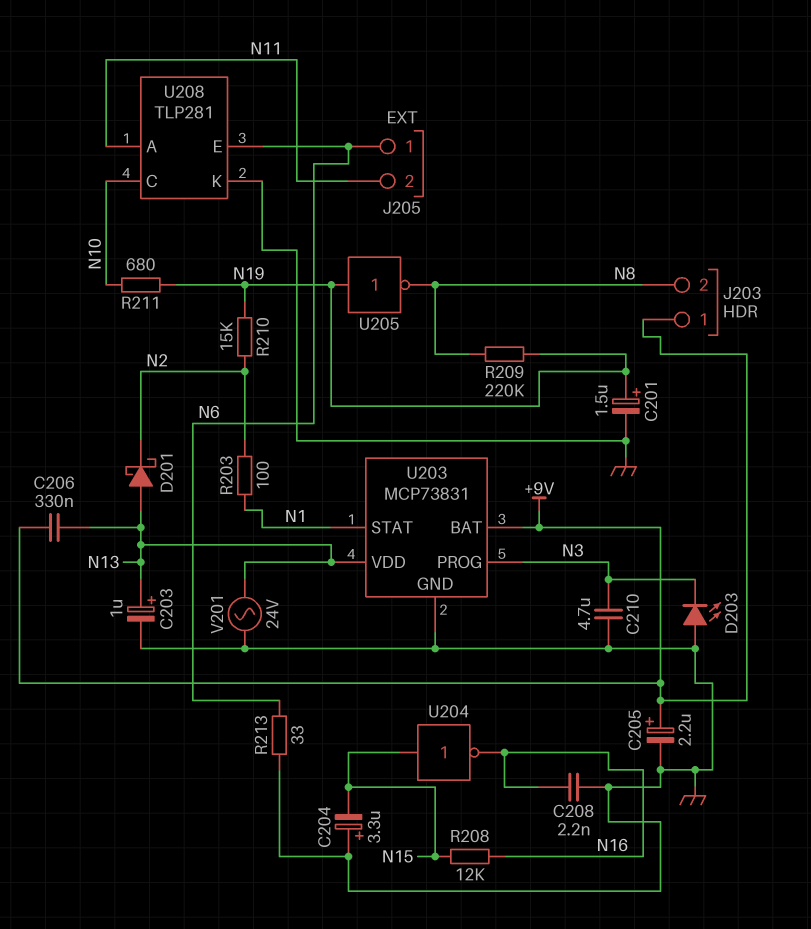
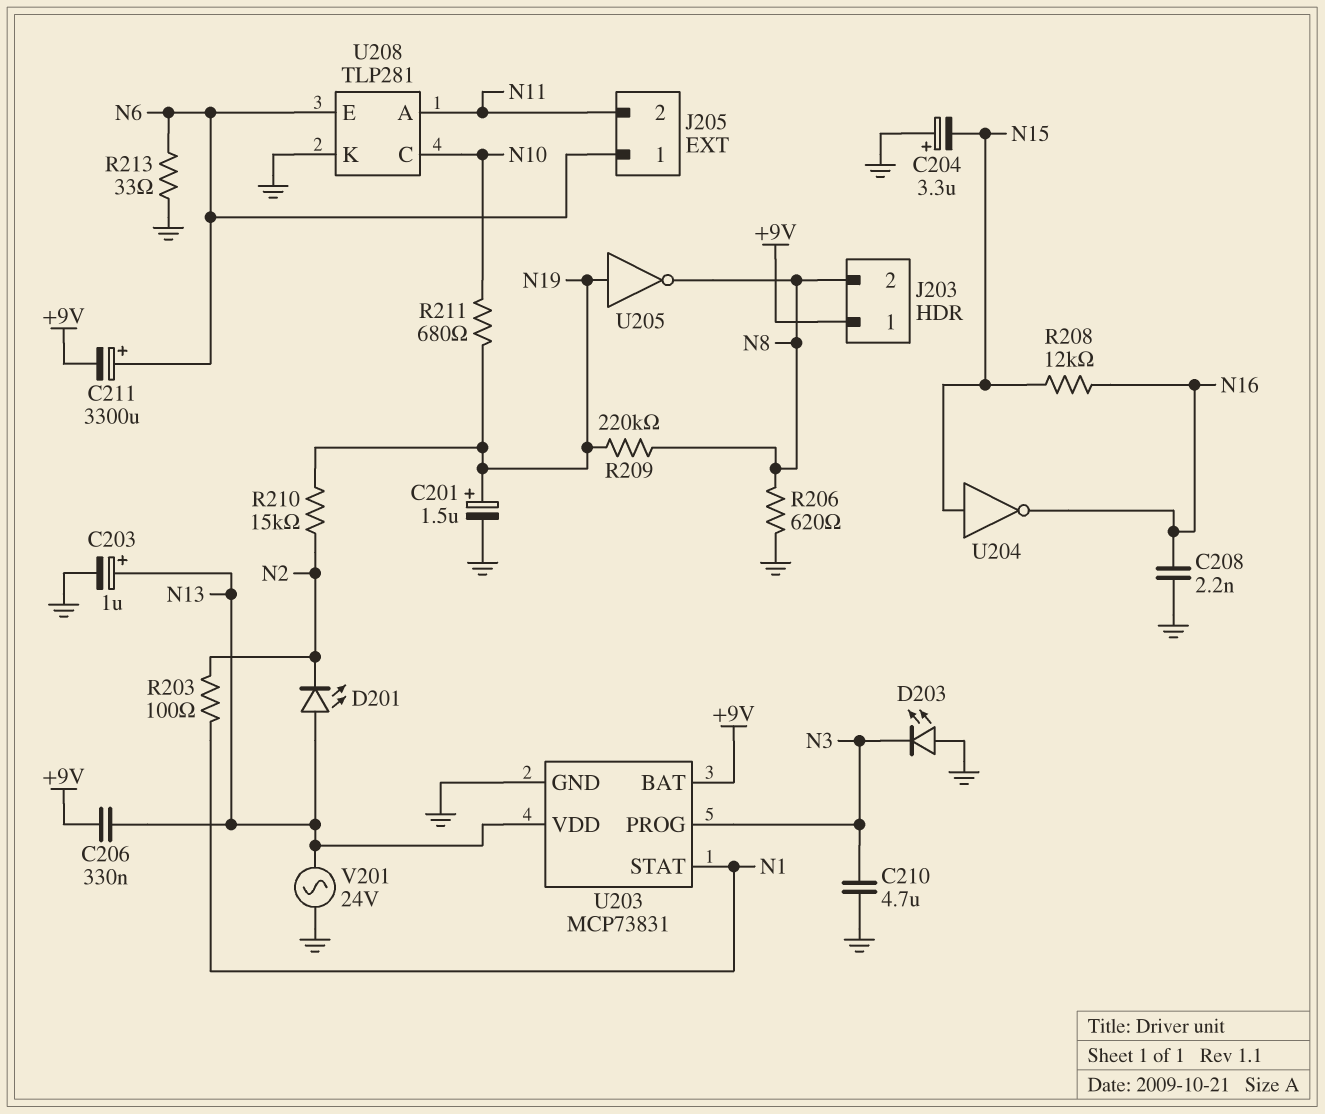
C205: 2.2uF (plus +9V, minus GND) -> none
C211: none -> 3300uF (plus N6, minus +9V)
D201: schottky (A N13, K N2) -> LED (A N13, K N2)
R206: none -> 620 (GND, N8)

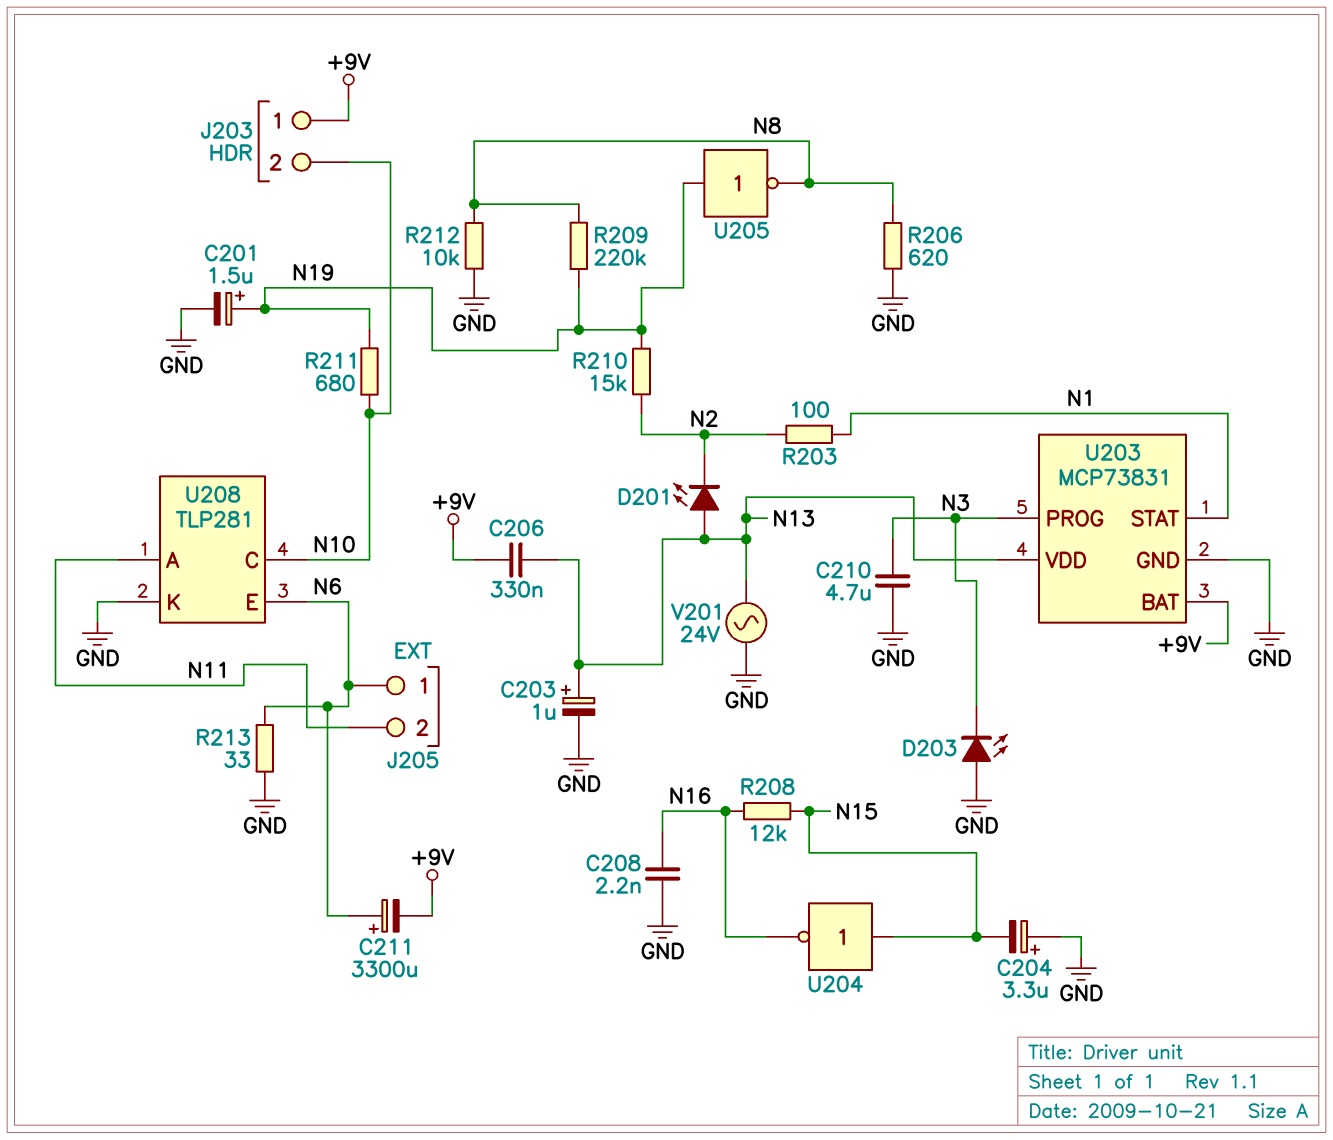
J203 pin 2: N8 -> N10
R212: none -> 10k (GND, N8)

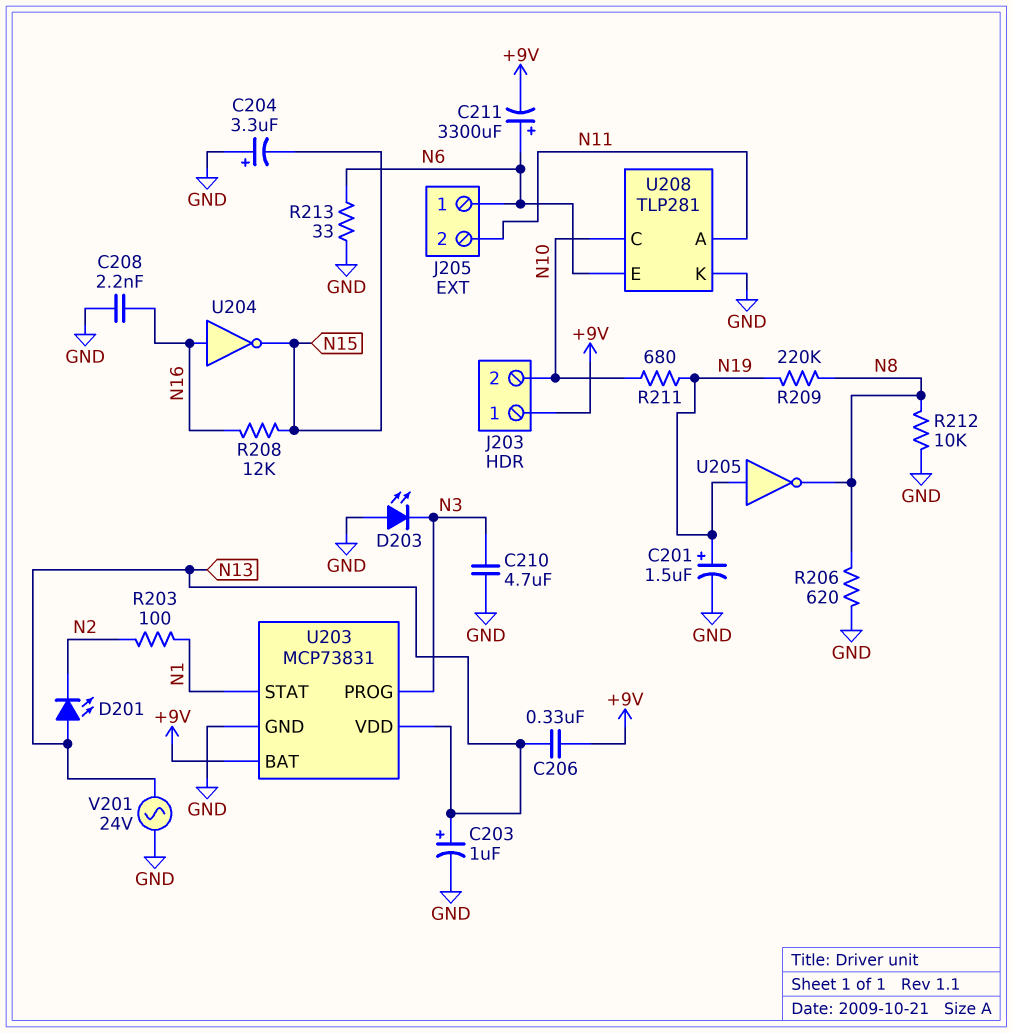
R210: 15k (N2, N19) -> none
U204: NOT (in N15, out N16) -> NOT (in N16, out N15)

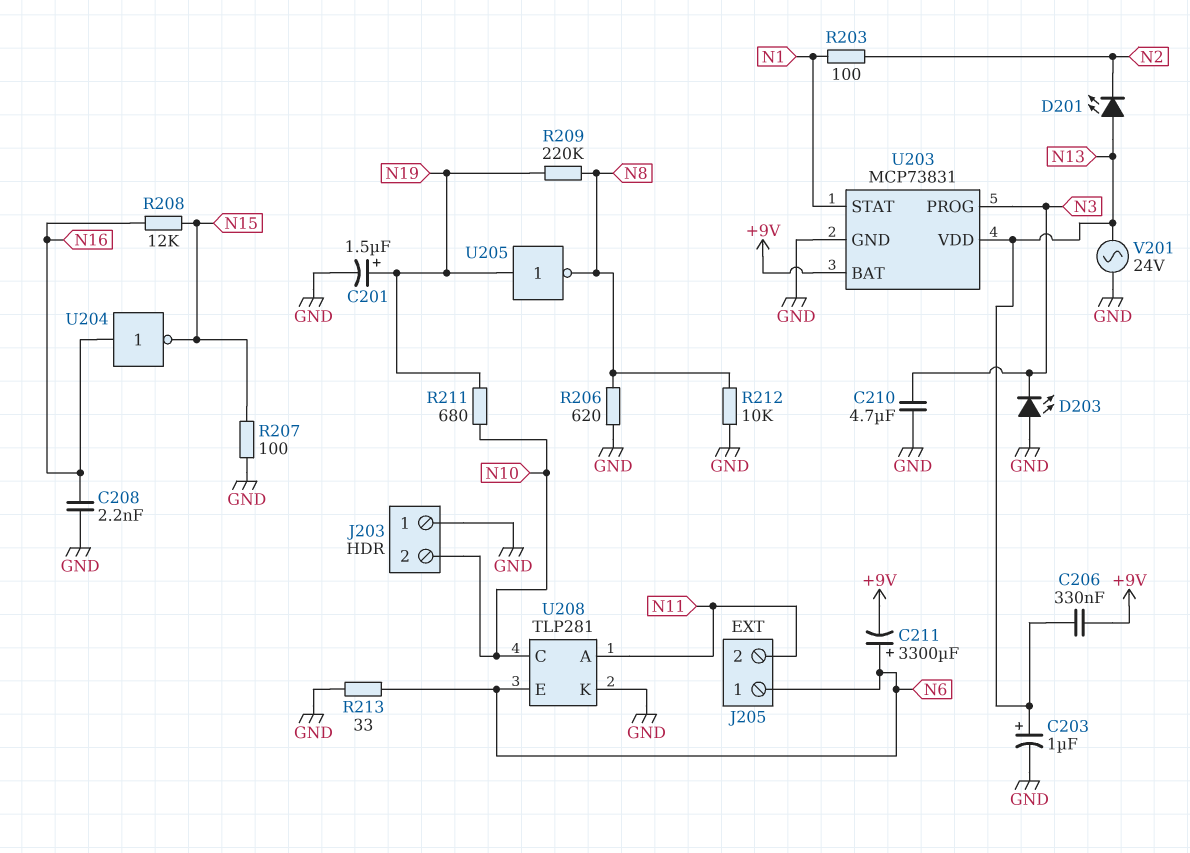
C204: 3.3uF (plus GND, minus N15) -> none
J203 pin 1: +9V -> GND
R207: none -> 100 (GND, N15)

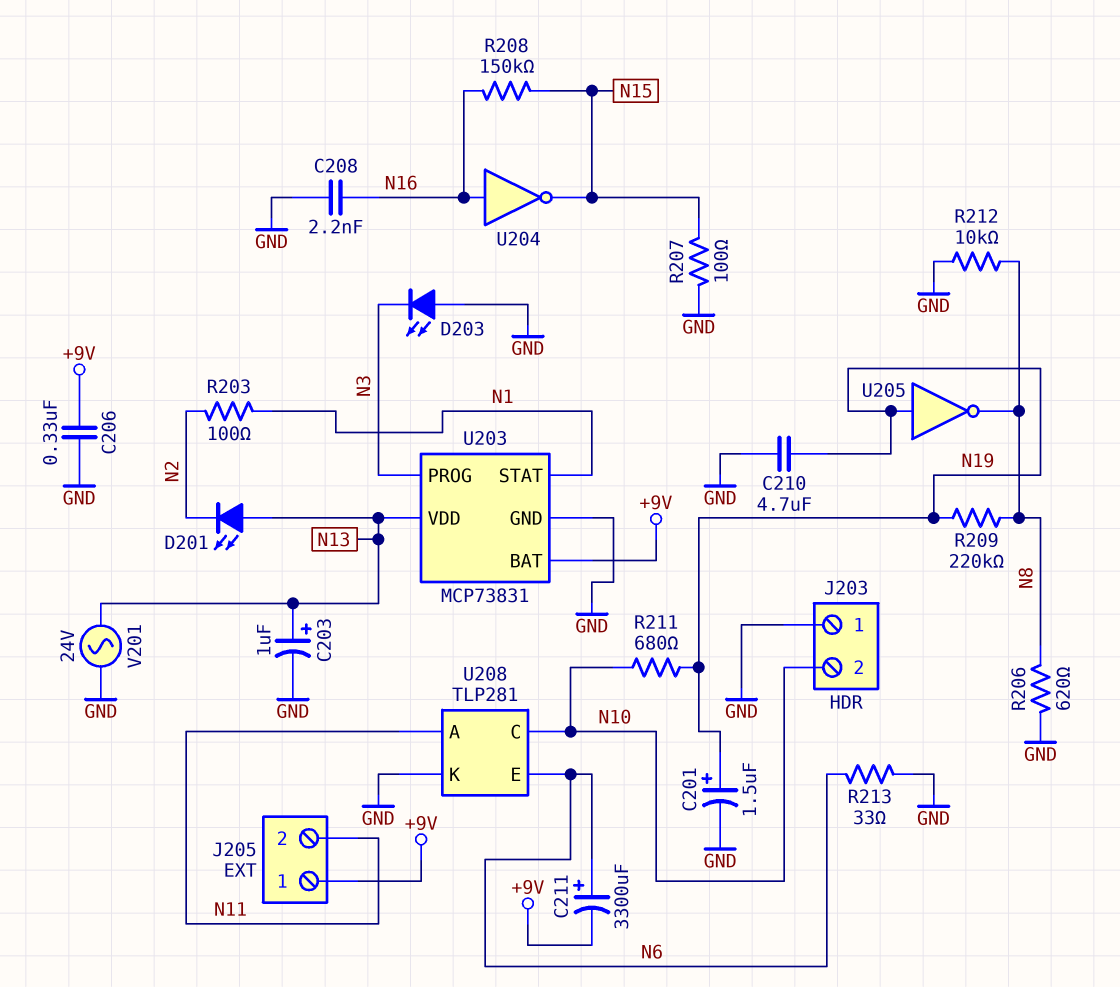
C206: 330nF (+9V, N13) -> 330nF (+9V, GND)
C210: 4.7uF (GND, N3) -> 4.7uF (GND, N19)
J205 pin 1: N6 -> +9V
R208: 12k (N15, N16) -> 150k (N15, N16)

